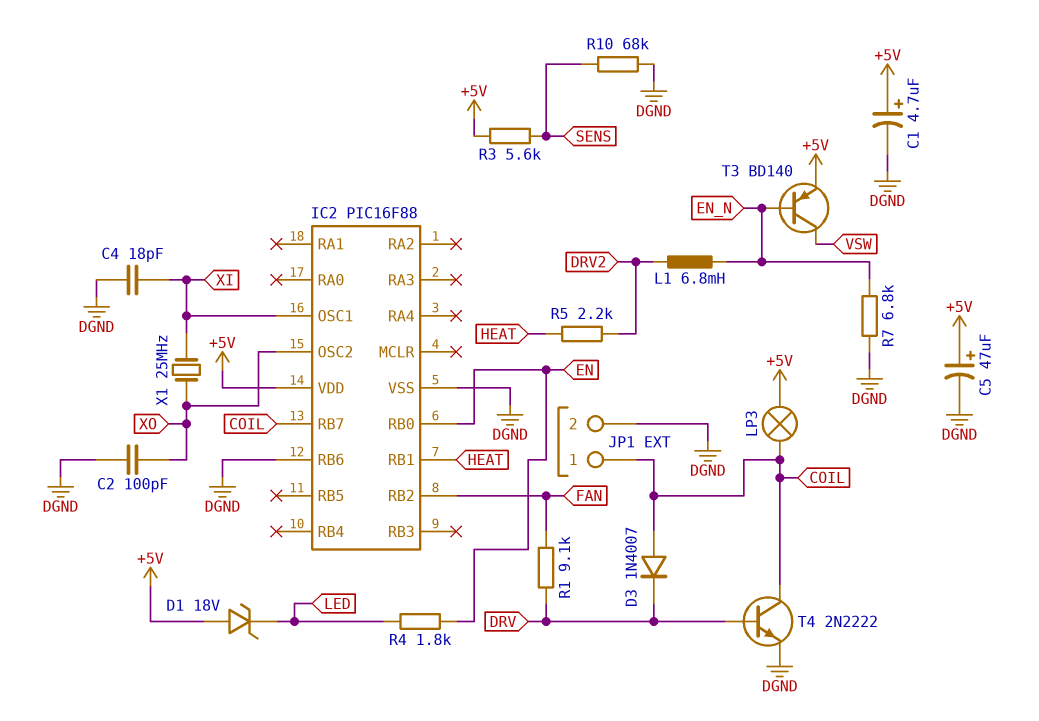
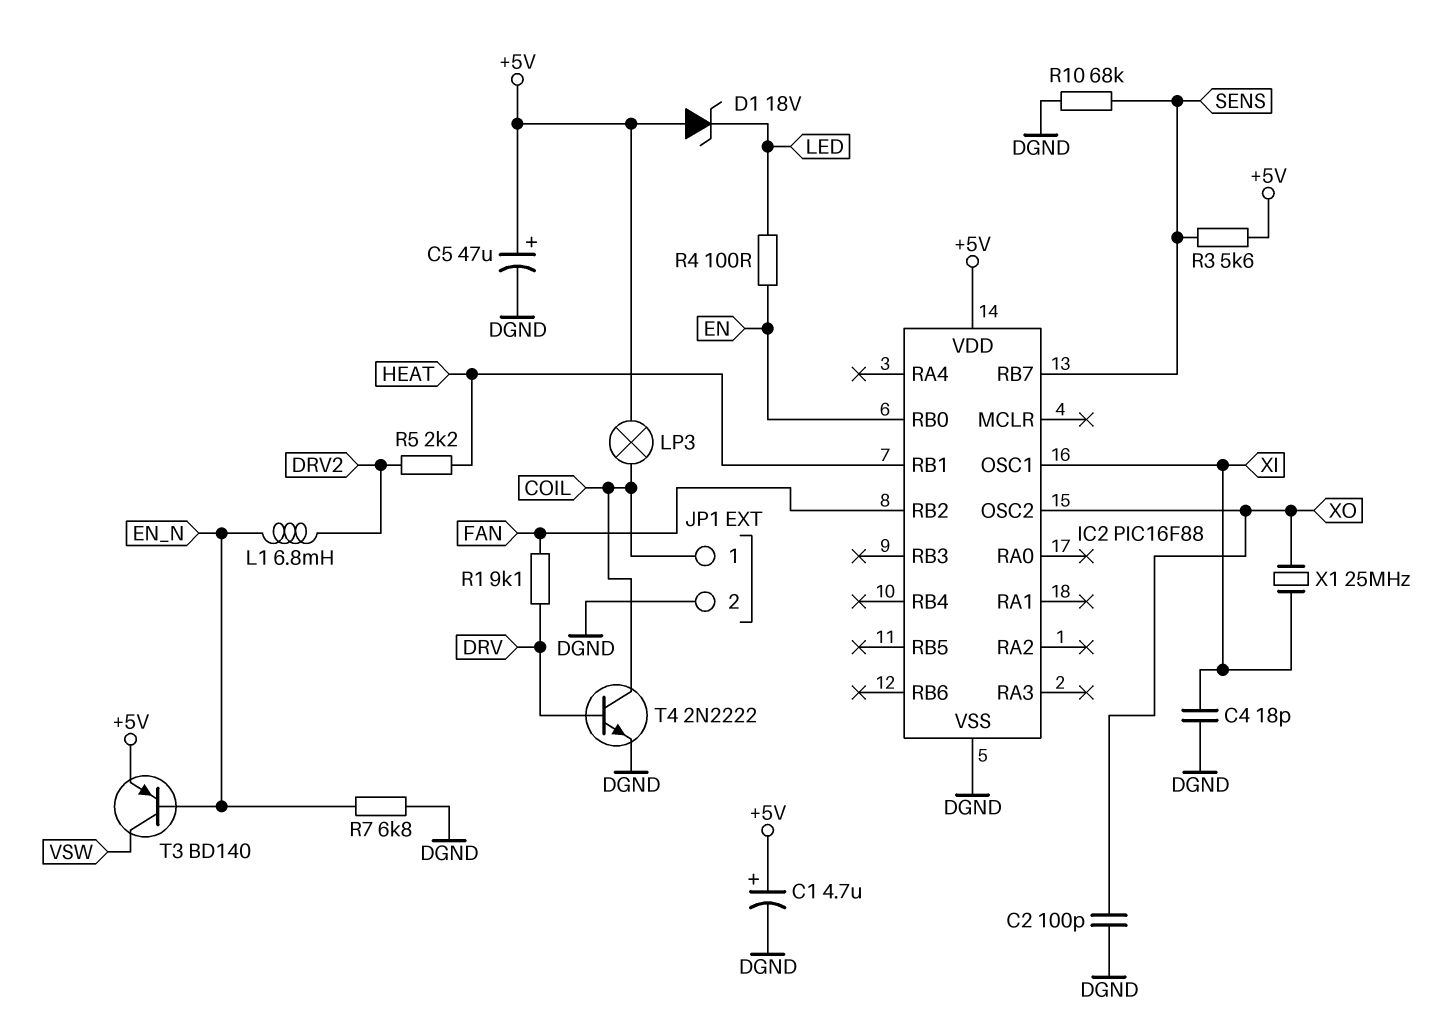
D3: diode 1N4007 (A COIL, K DRV) -> none
IC2 pin RB6: DGND -> none
IC2 pin RB7: COIL -> SENS
R4: 1.8k (EN, LED) -> 100 (EN, LED)

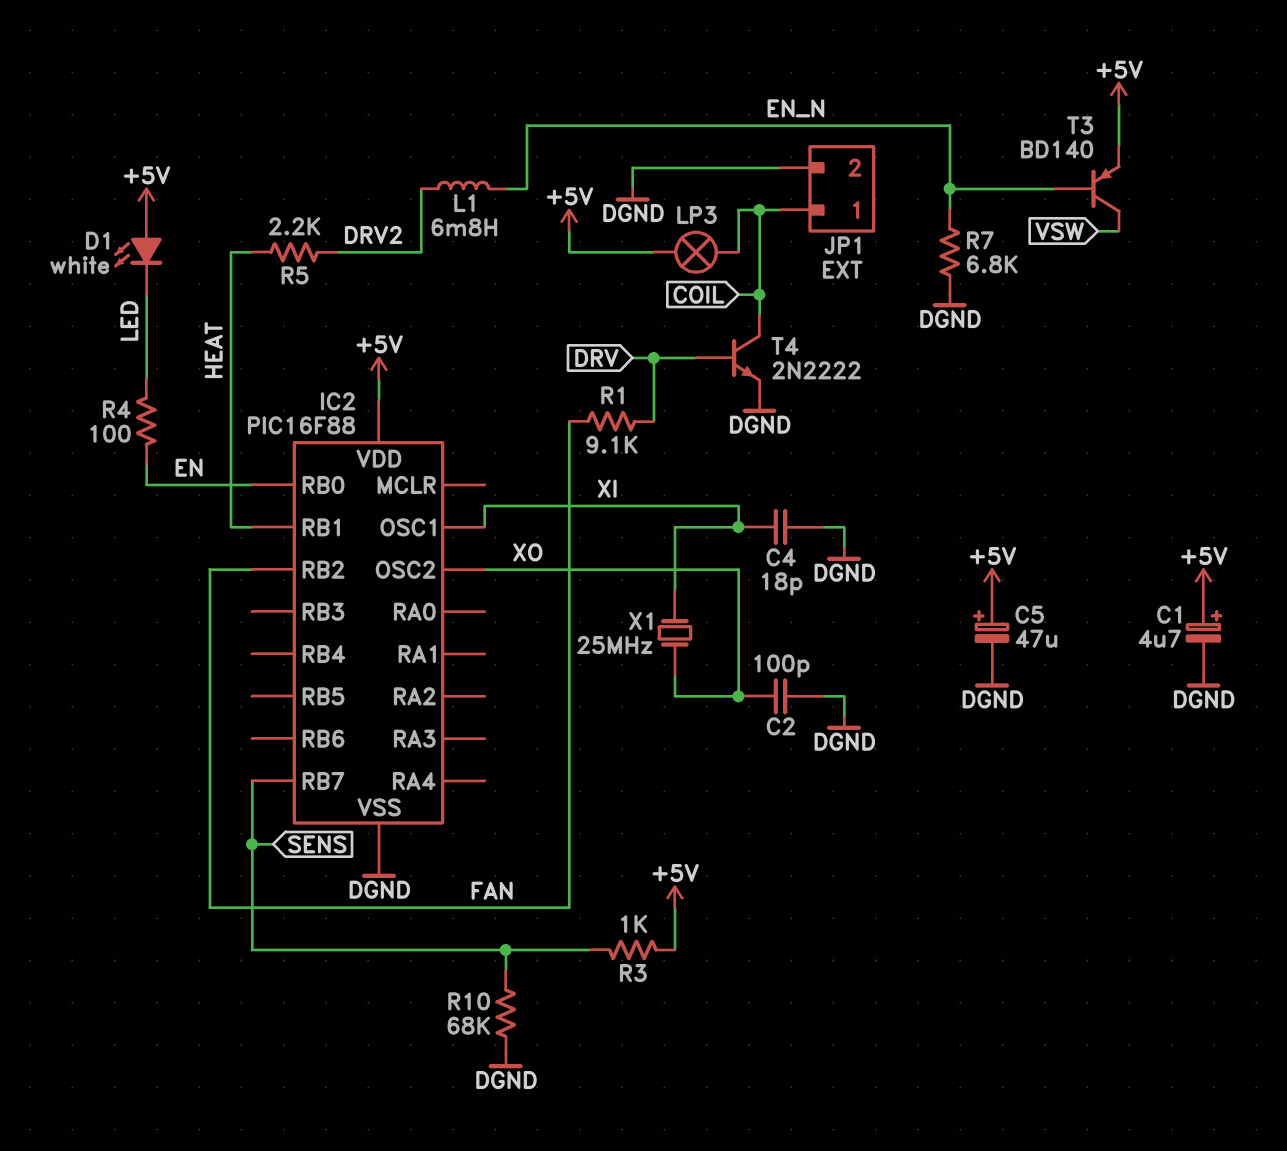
D1: zener 18V (A +5V, K LED) -> LED white (A +5V, K LED)
R3: 5.6k (+5V, SENS) -> 1k (+5V, SENS)

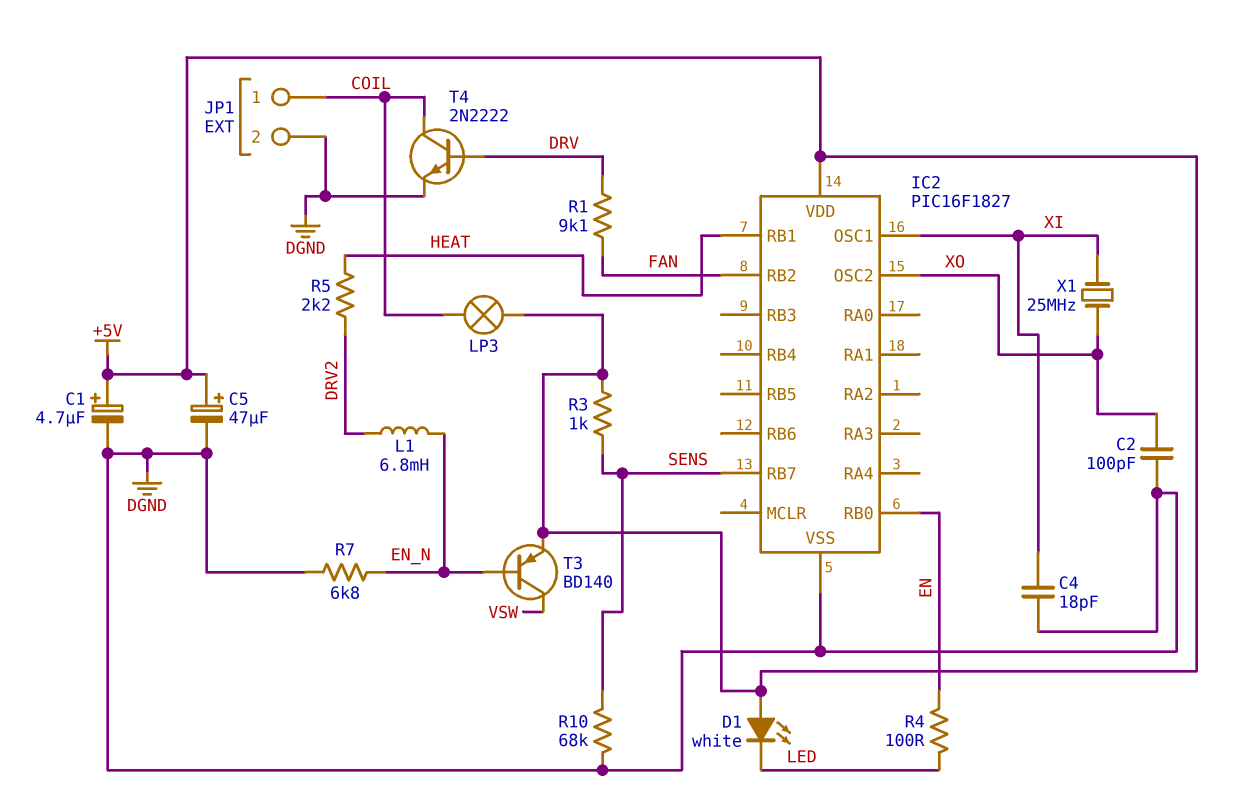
IC2: PIC16F88 -> PIC16F1827

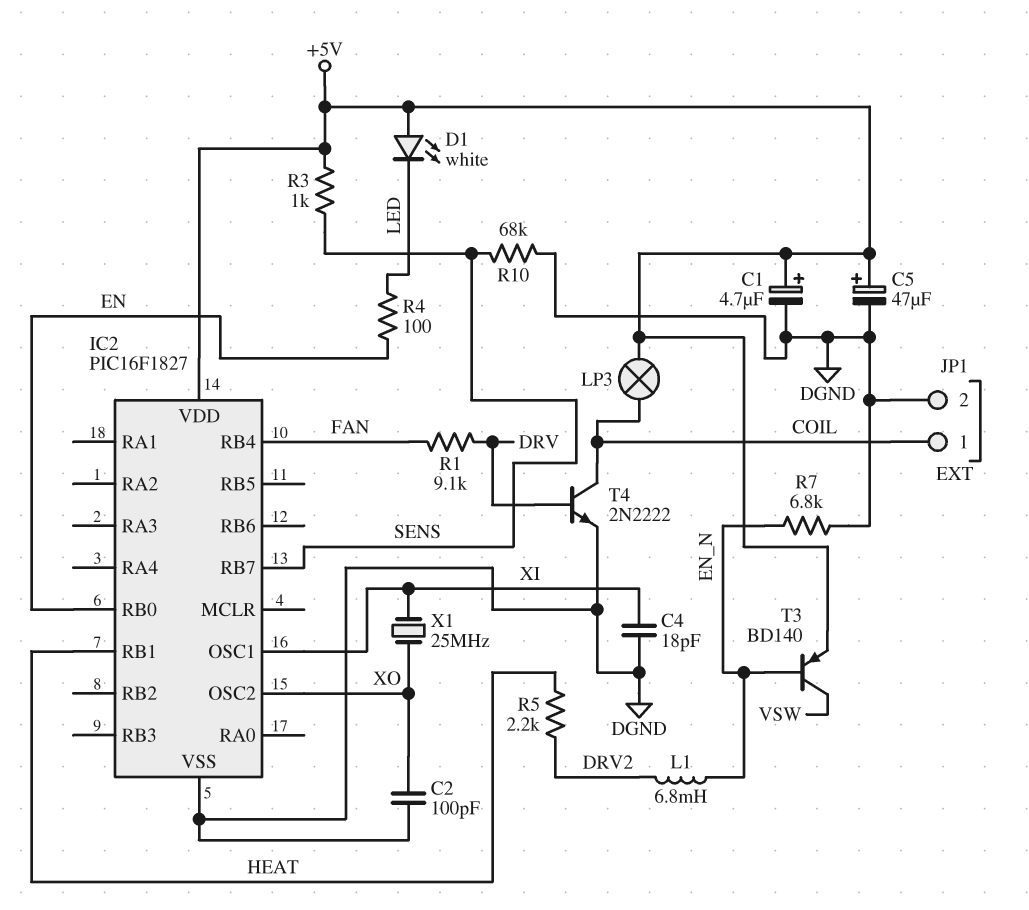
IC2 pin RB2: FAN -> none
IC2 pin RB4: none -> FAN

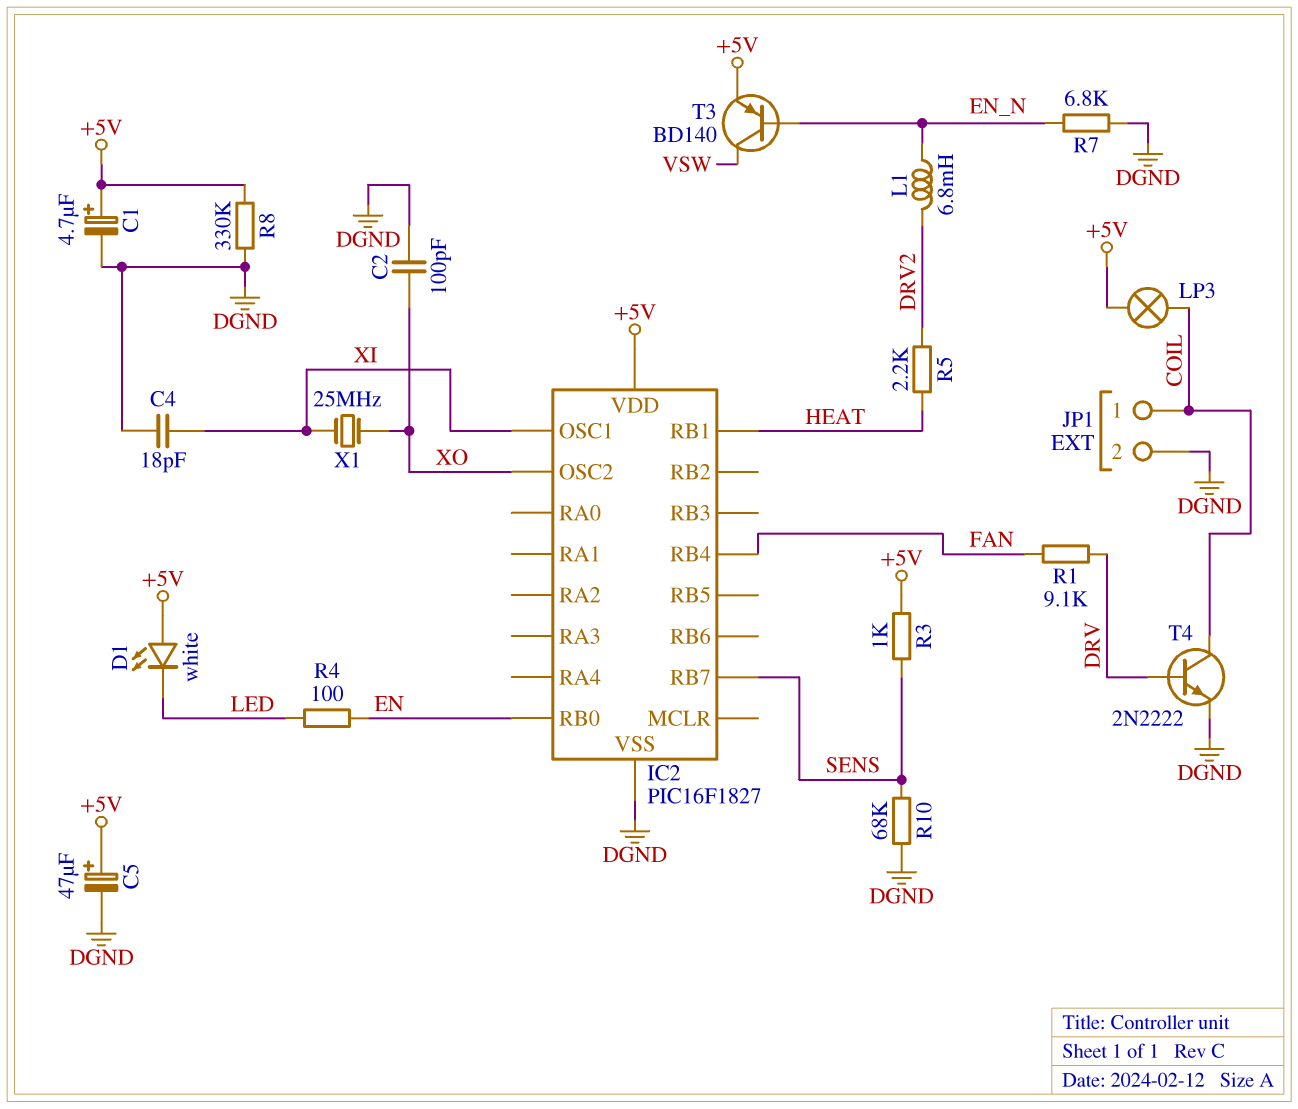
R8: none -> 330k (+5V, DGND)

